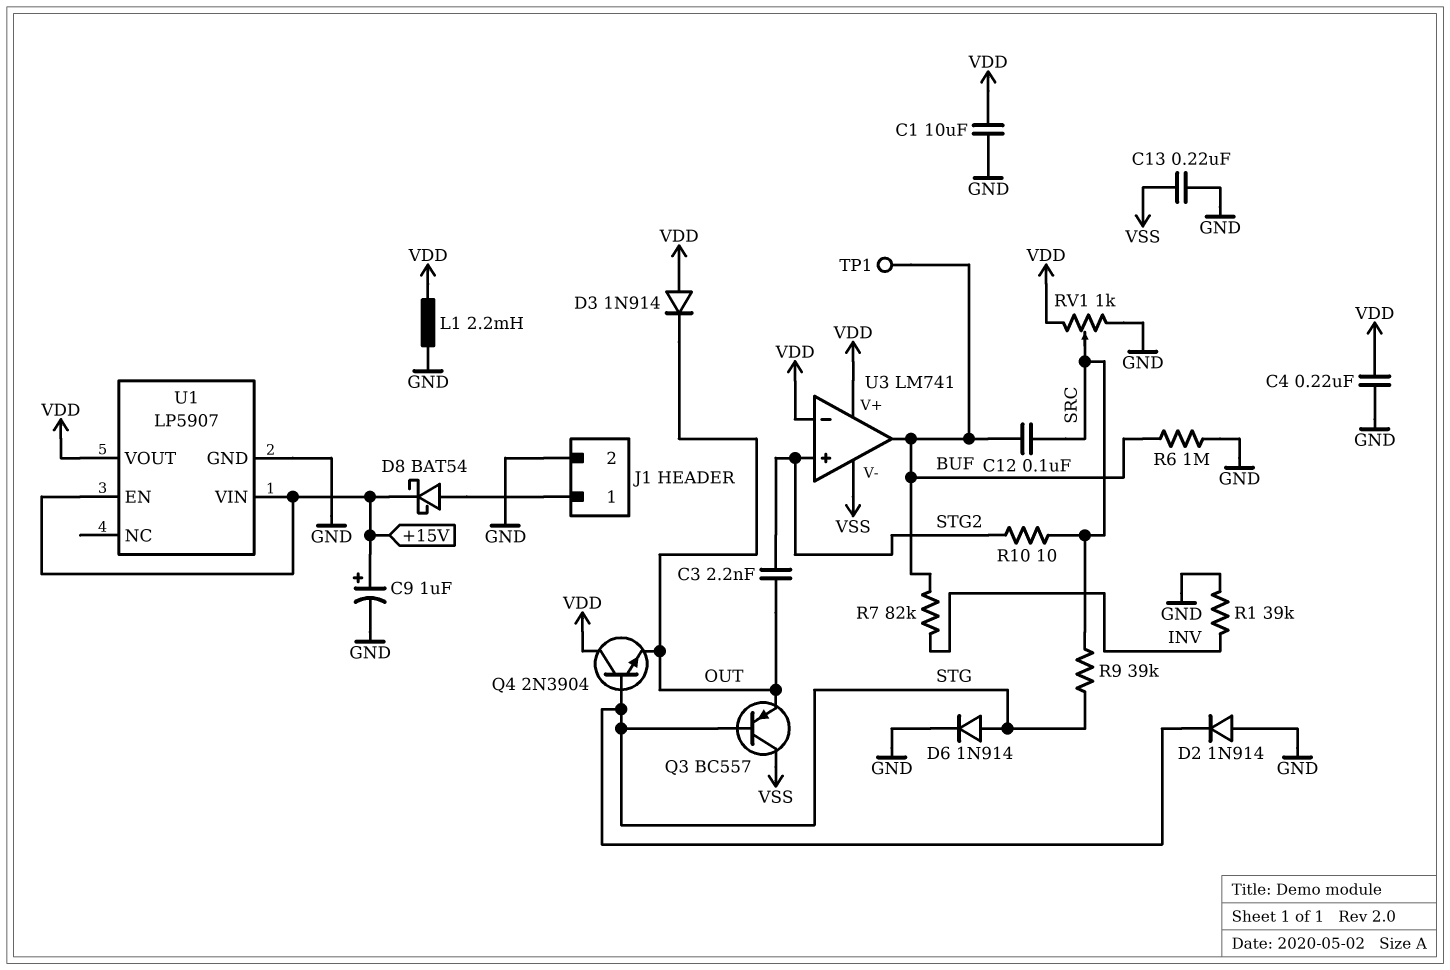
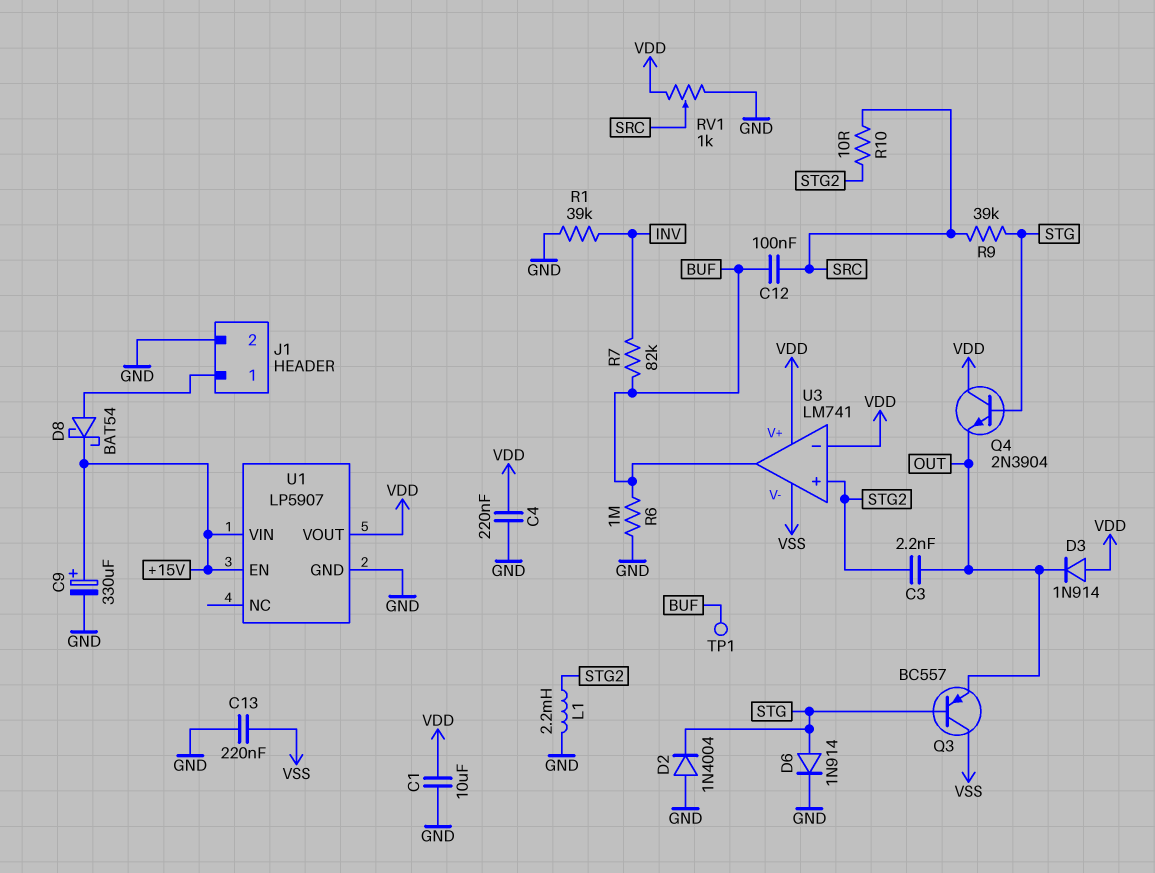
C9: 1uF (plus +15V, minus GND) -> 330uF (plus +15V, minus GND)
D2: diode 1N914 (A GND, K STG) -> diode 1N4004 (A GND, K STG)
L1: 2.2mH (GND, VDD) -> 2.2mH (GND, STG2)

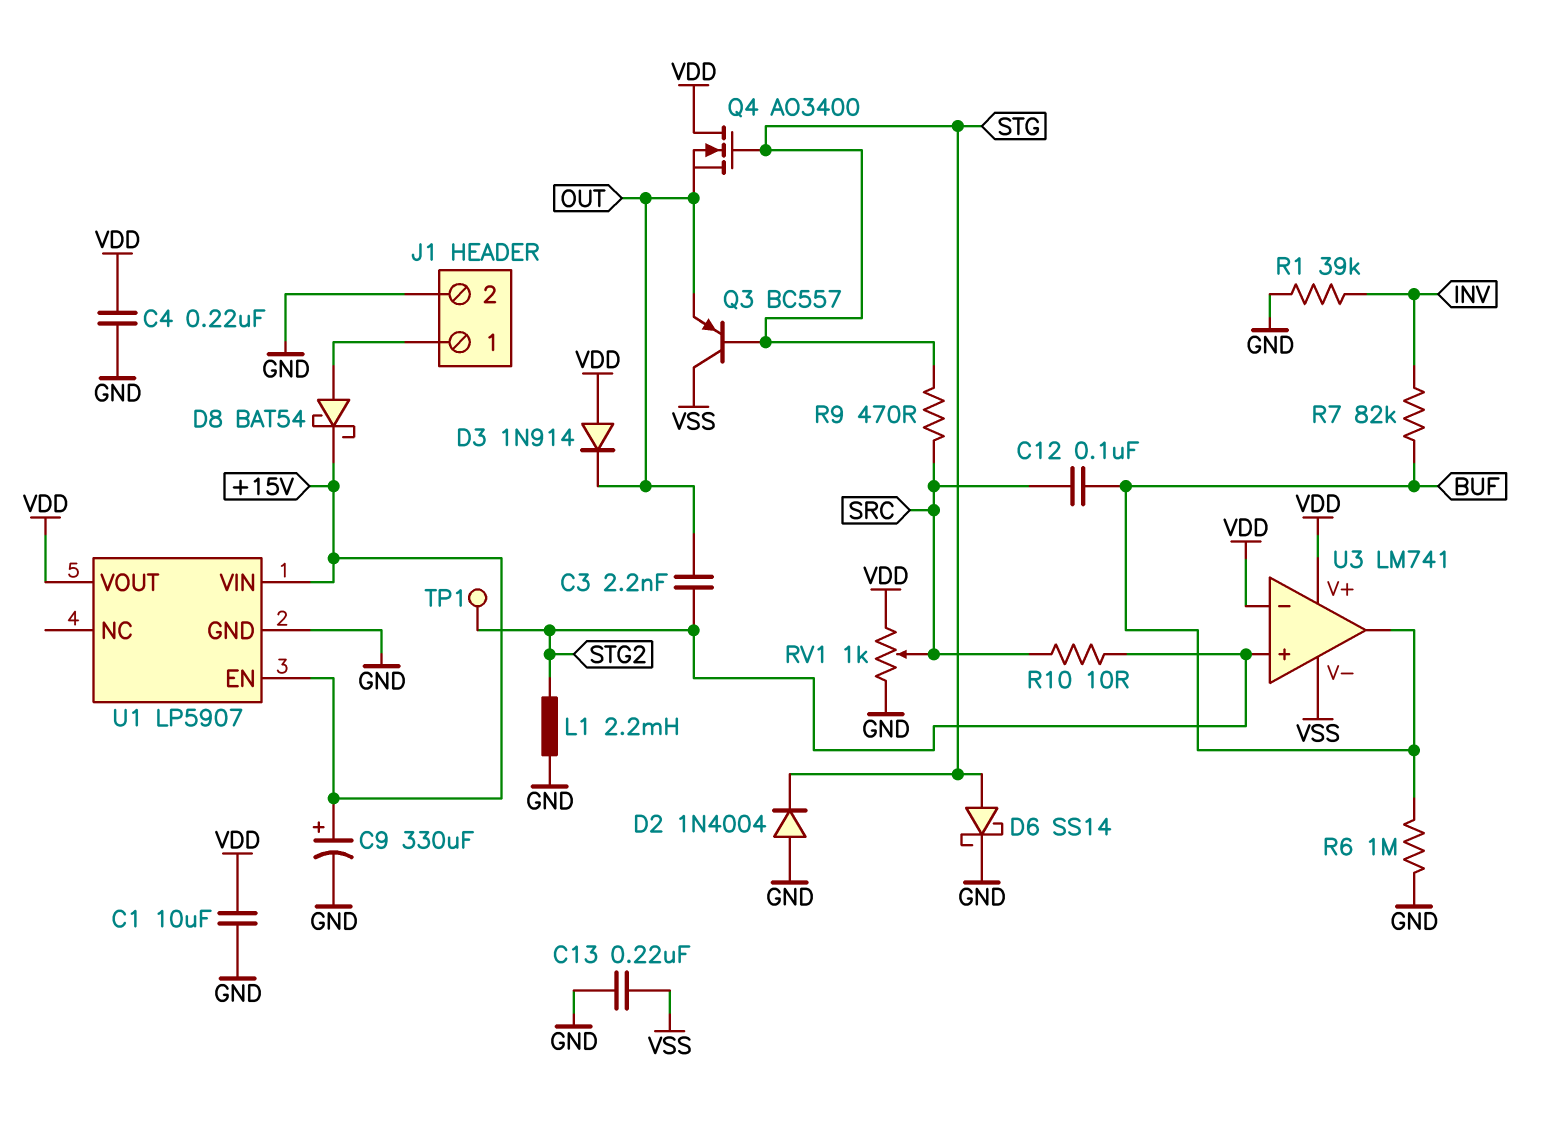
D6: diode 1N914 (A STG, K GND) -> schottky SS14 (A STG, K GND)
Q4: NPN 2N3904 (B STG, C VDD, E OUT) -> NMOS AO3400 (G STG, D VDD, S OUT)
R9: 39k (SRC, STG) -> 470 (SRC, STG)
TP1: test point (BUF) -> test point (STG2)

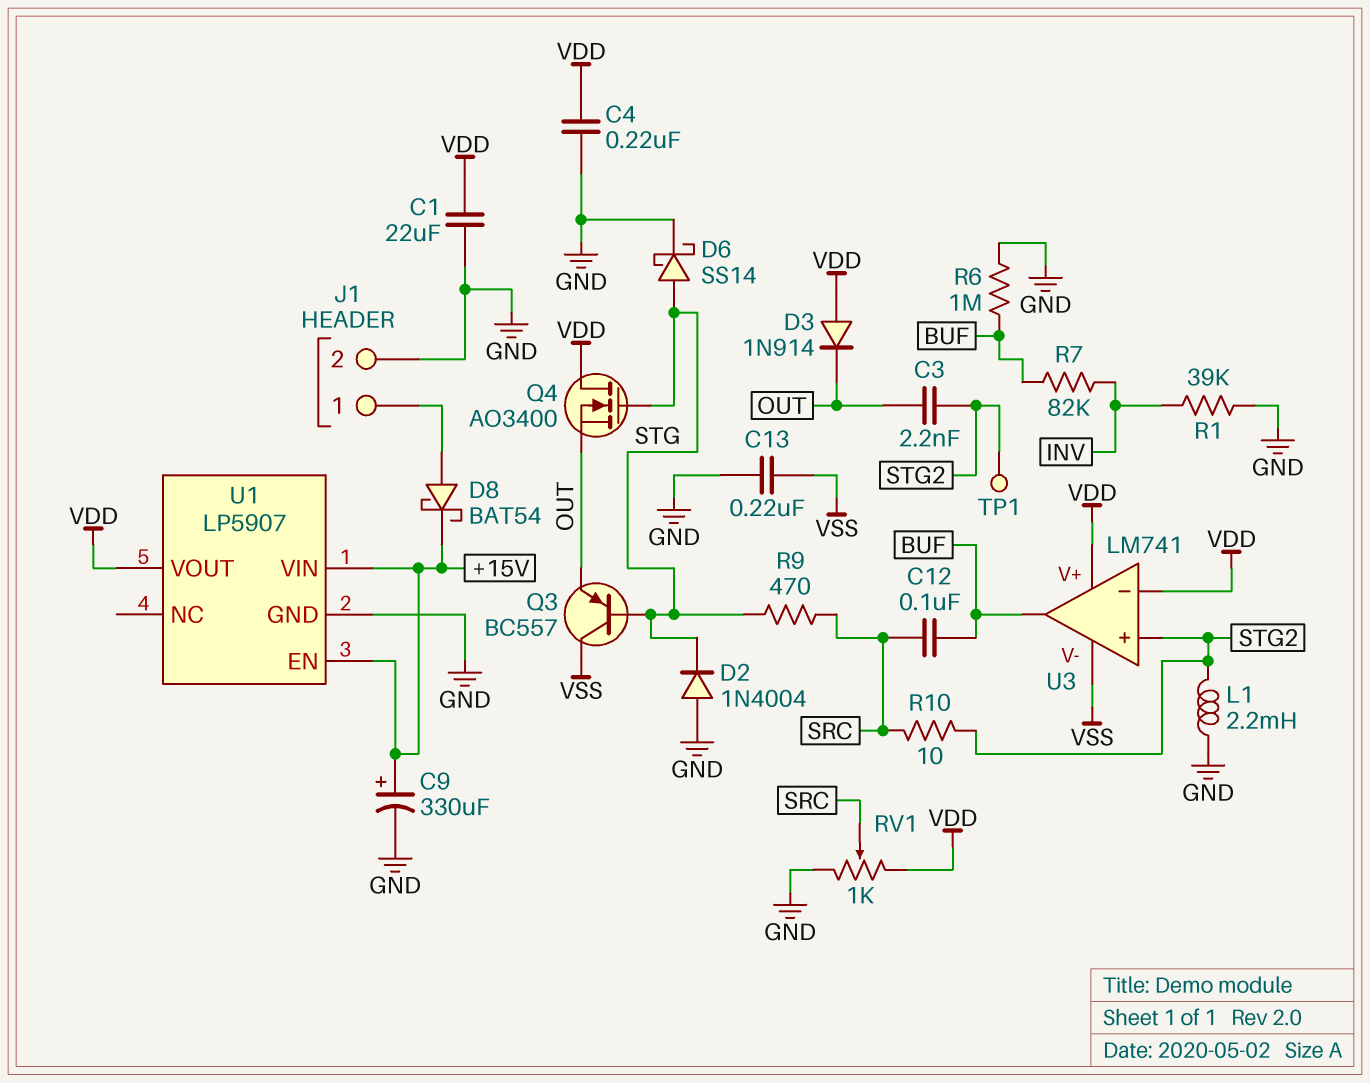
C1: 10uF (GND, VDD) -> 22uF (GND, VDD)

